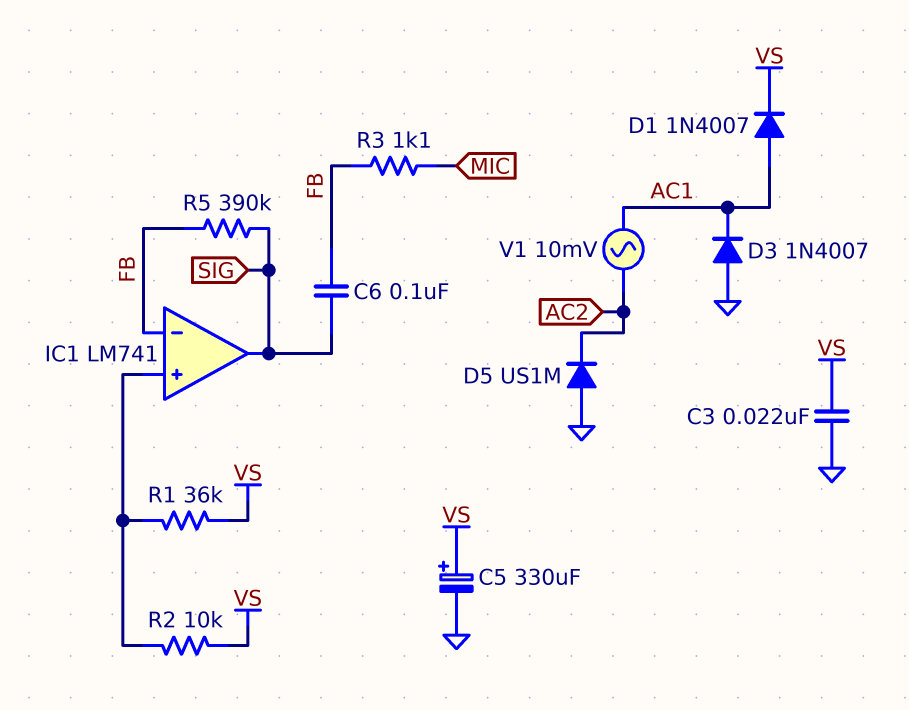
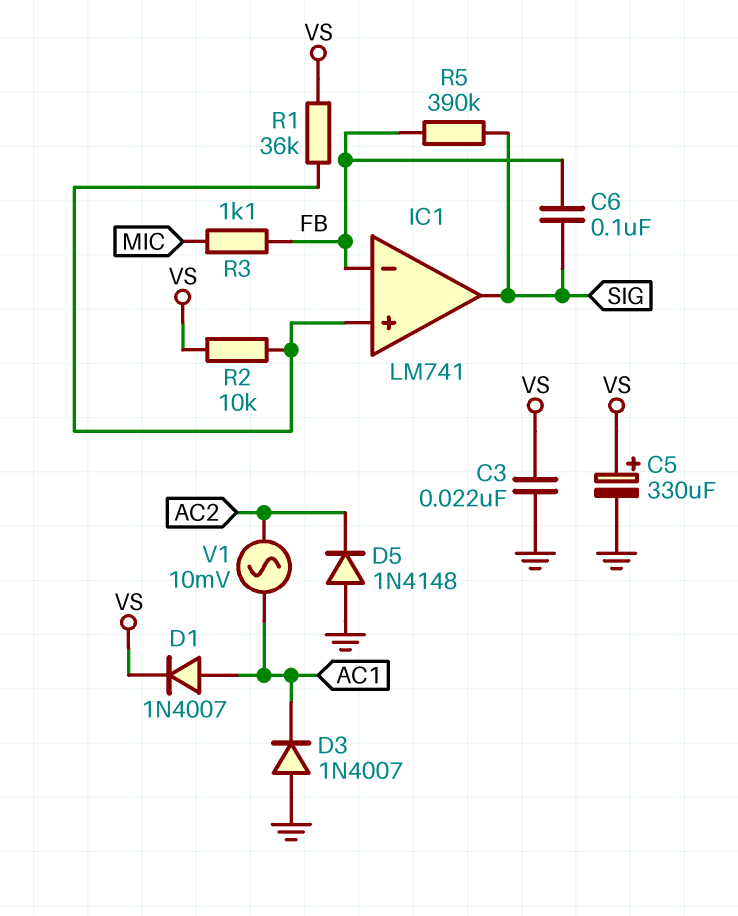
D5: diode US1M (A GND, K AC2) -> diode 1N4148 (A GND, K AC2)

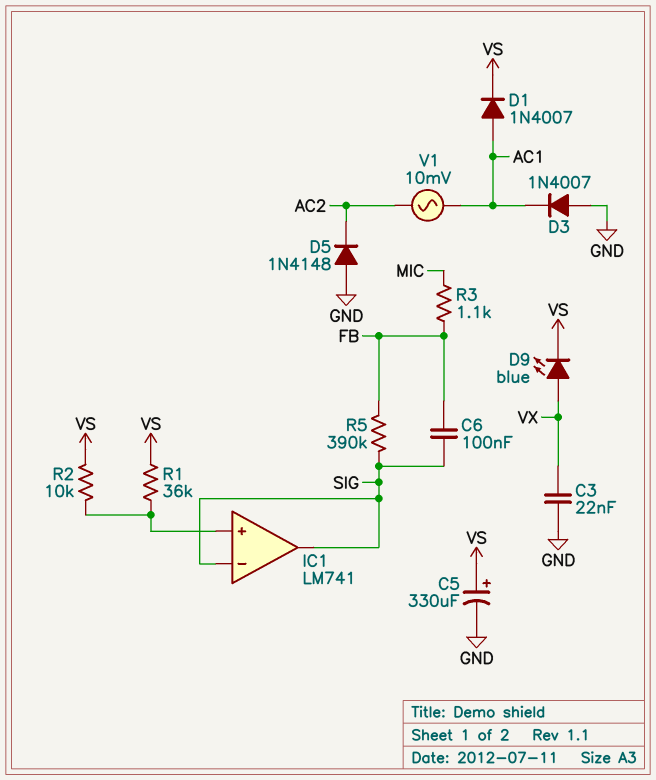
C3: 22nF (GND, VS) -> 22nF (GND, VX)
D9: none -> LED blue (A VX, K VS)
IC1 pin in-: FB -> SIG

